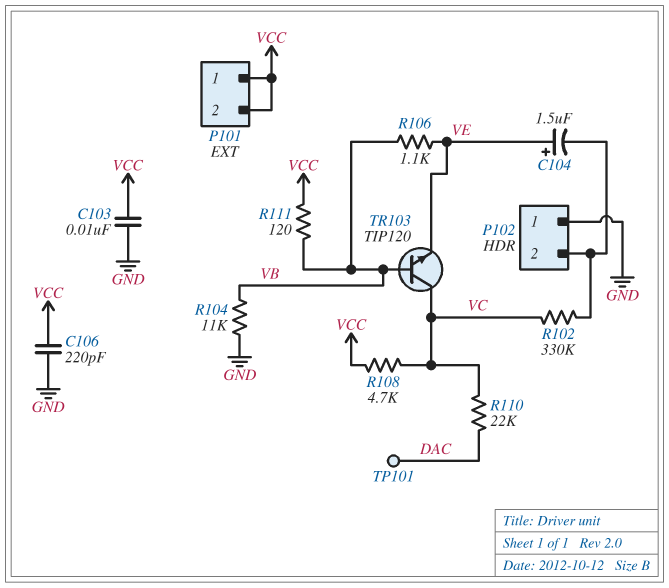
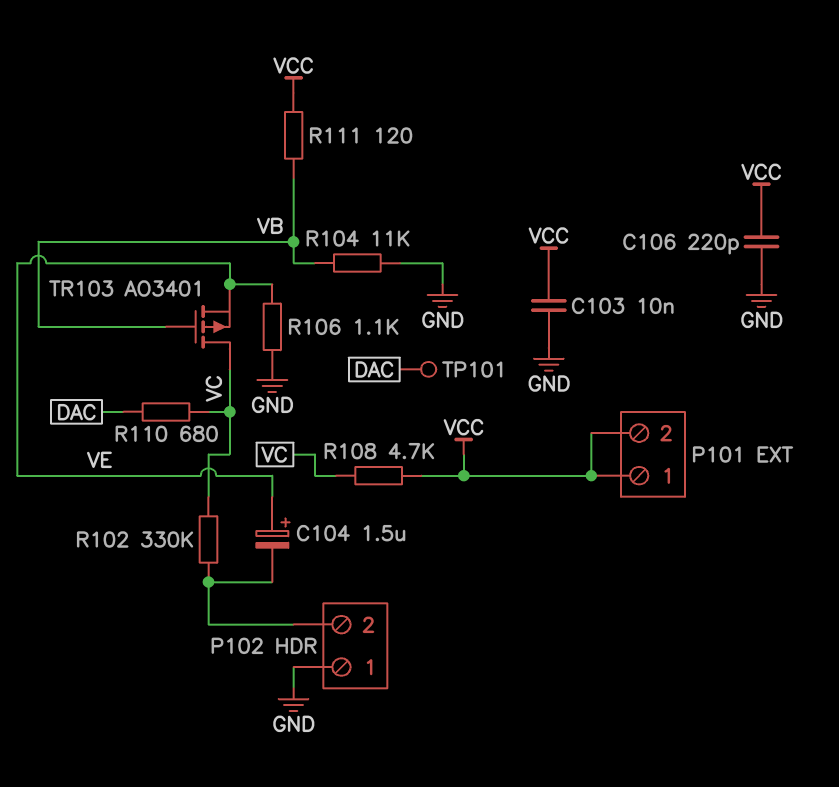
R106: 1.1k (VB, VE) -> 1.1k (GND, VE)
R110: 22k (DAC, VC) -> 680 (DAC, VC)
TR103: NPN TIP120 (B VB, C VC, E VE) -> PMOS AO3401 (G VB, D VC, S VE)

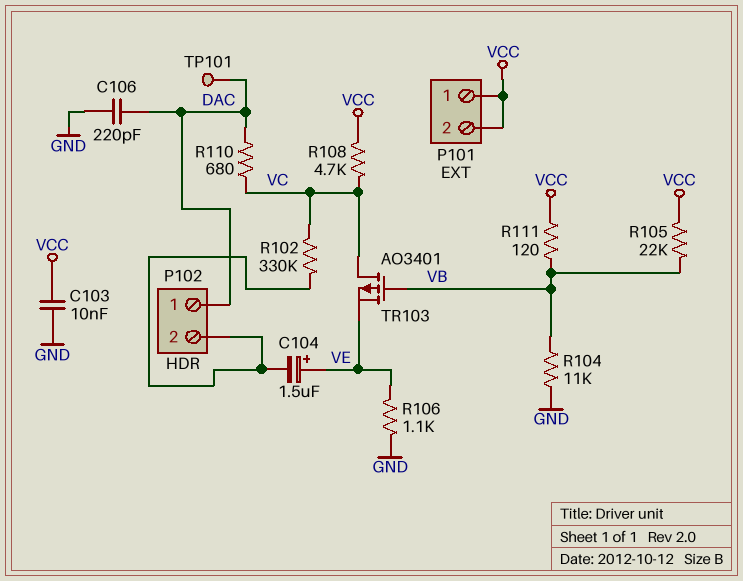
C106: 220pF (GND, VCC) -> 220pF (DAC, GND)
P102 pin 1: GND -> DAC
R105: none -> 22k (VB, VCC)

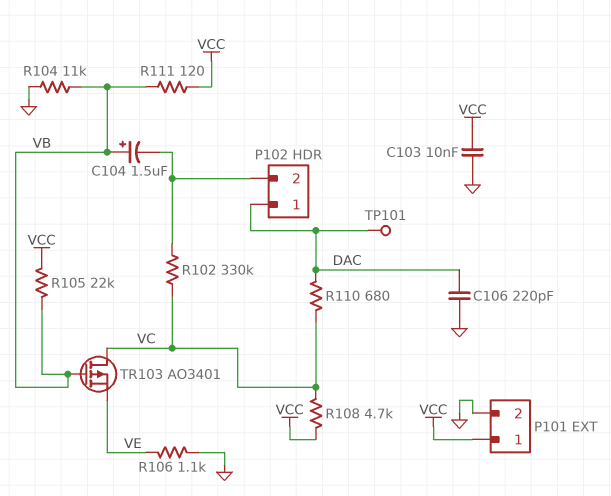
C104: 1.5uF (plus VE, minus P102/2) -> 1.5uF (plus VB, minus P102/2)
P101 pin 2: VCC -> GND

